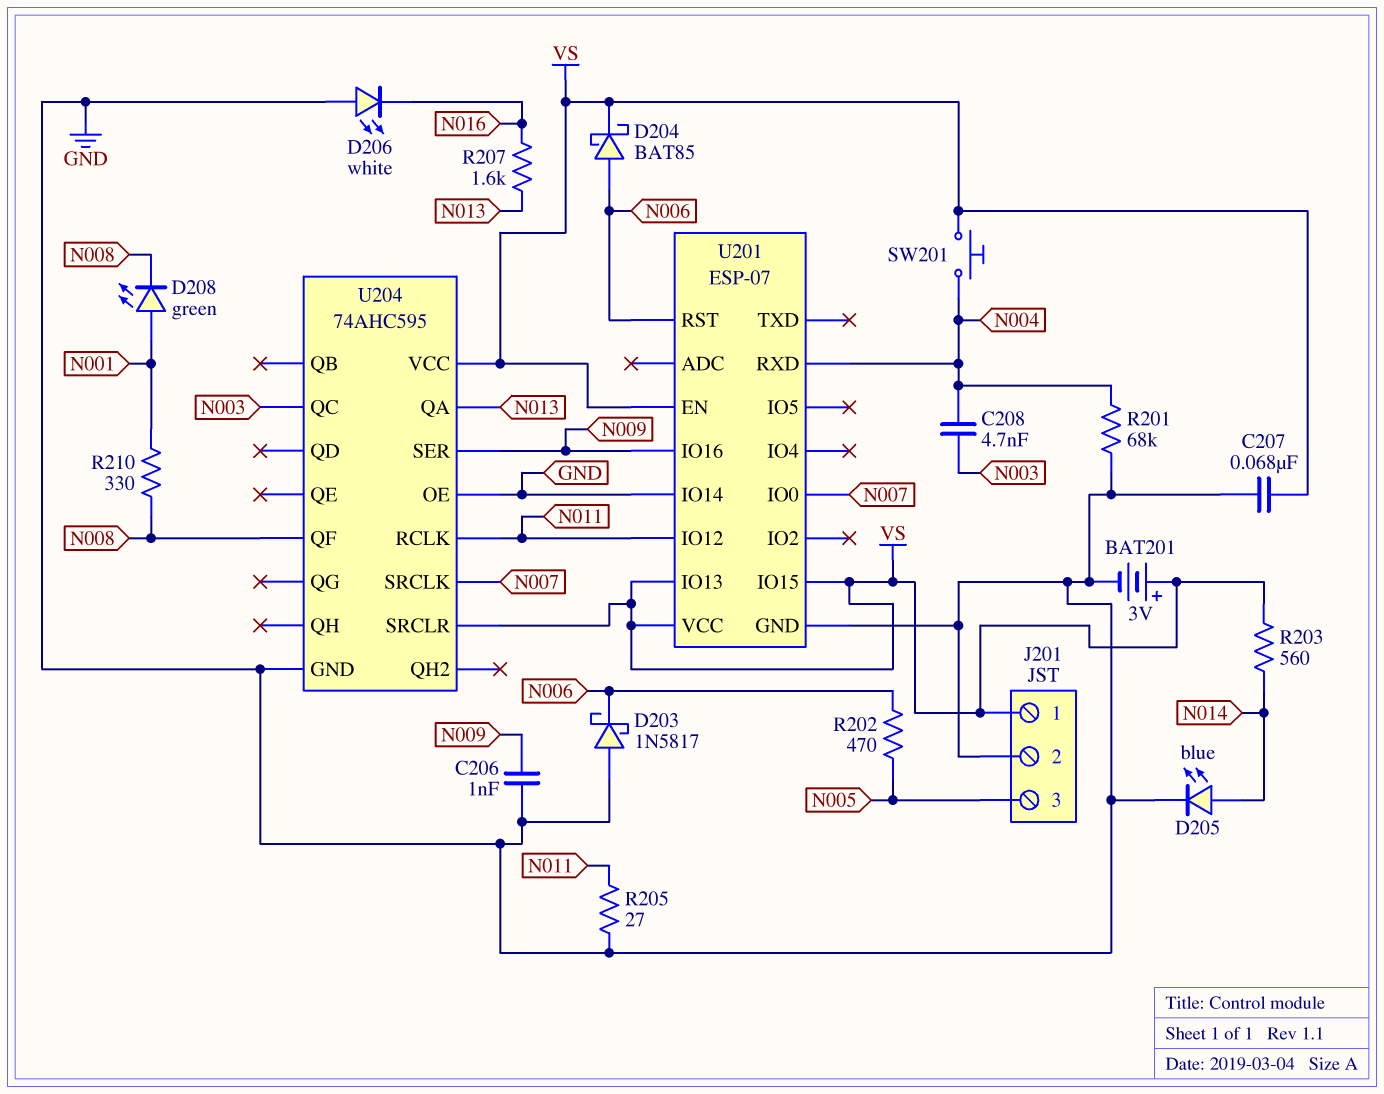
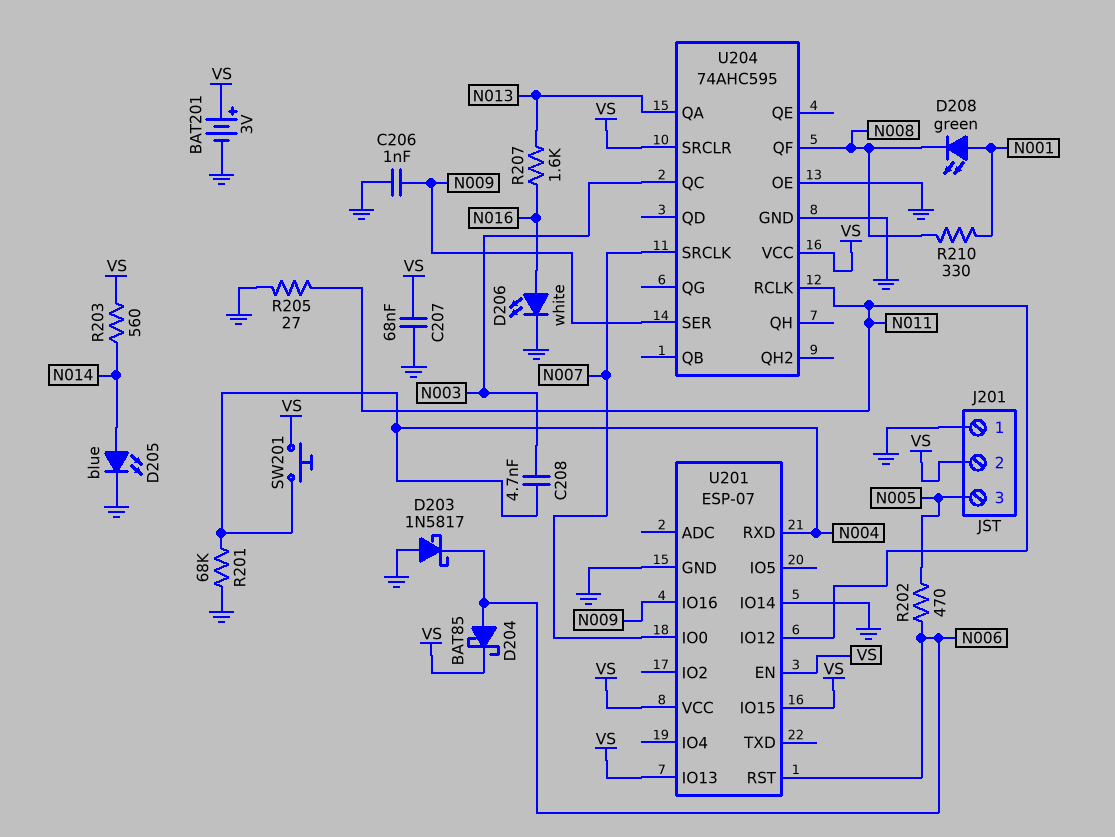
D206: LED white (A GND, K N016) -> LED white (A N016, K GND)
J201 pin 1: VS -> GND
J201 pin 2: GND -> VS

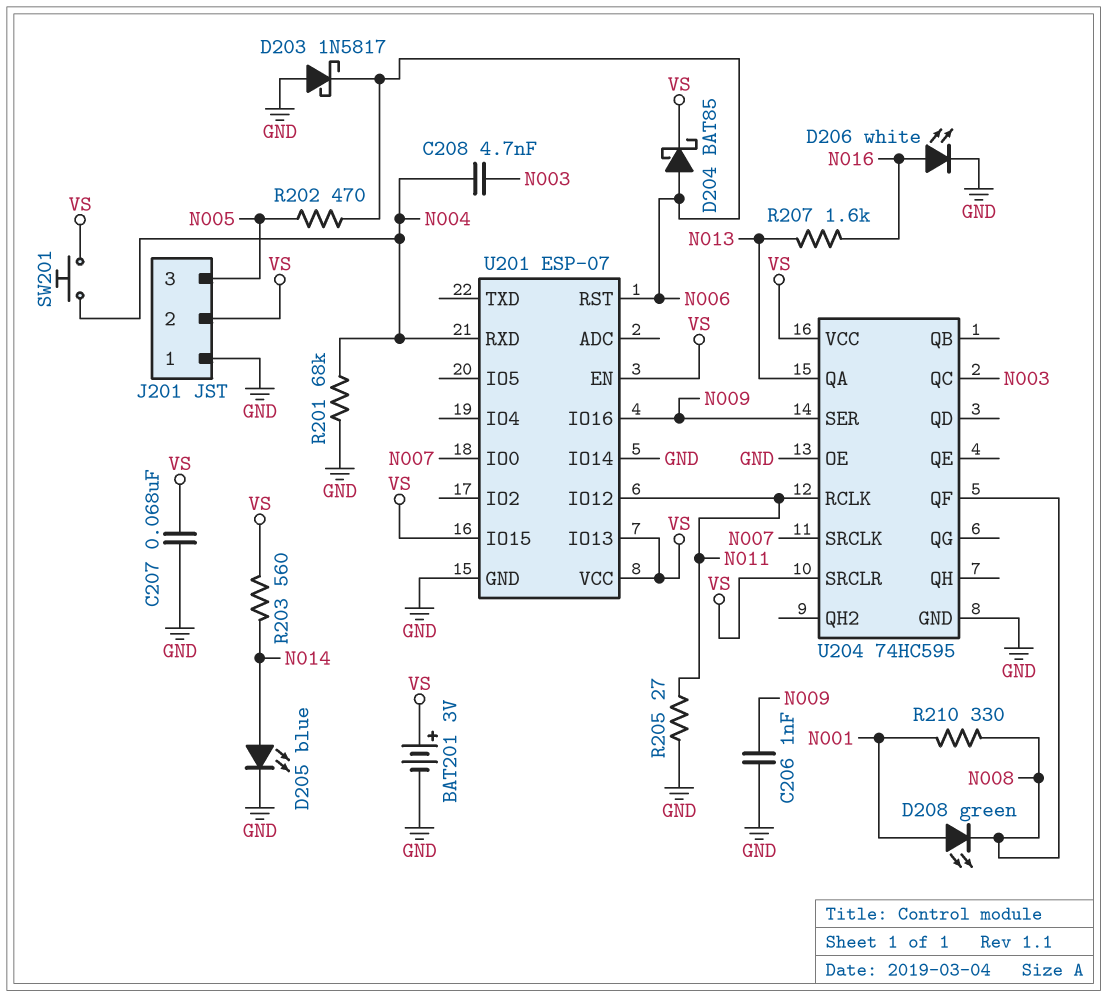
U204: 74AHC595 -> 74HC595

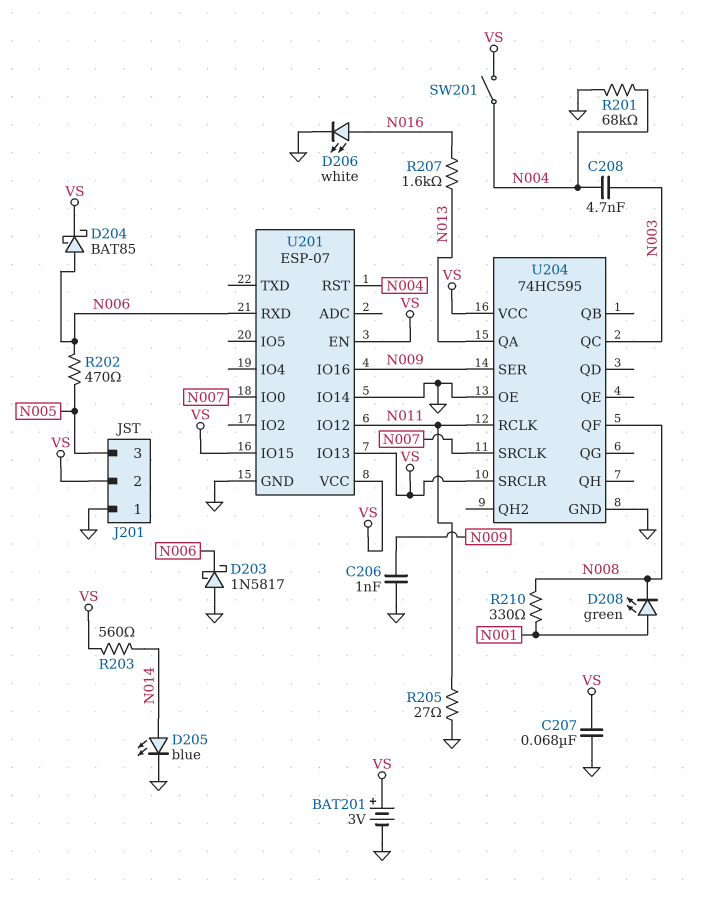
SW201: button (N004, VS) -> switch (N004, VS)
U201 pin RST: N006 -> N004
U201 pin RXD: N004 -> N006

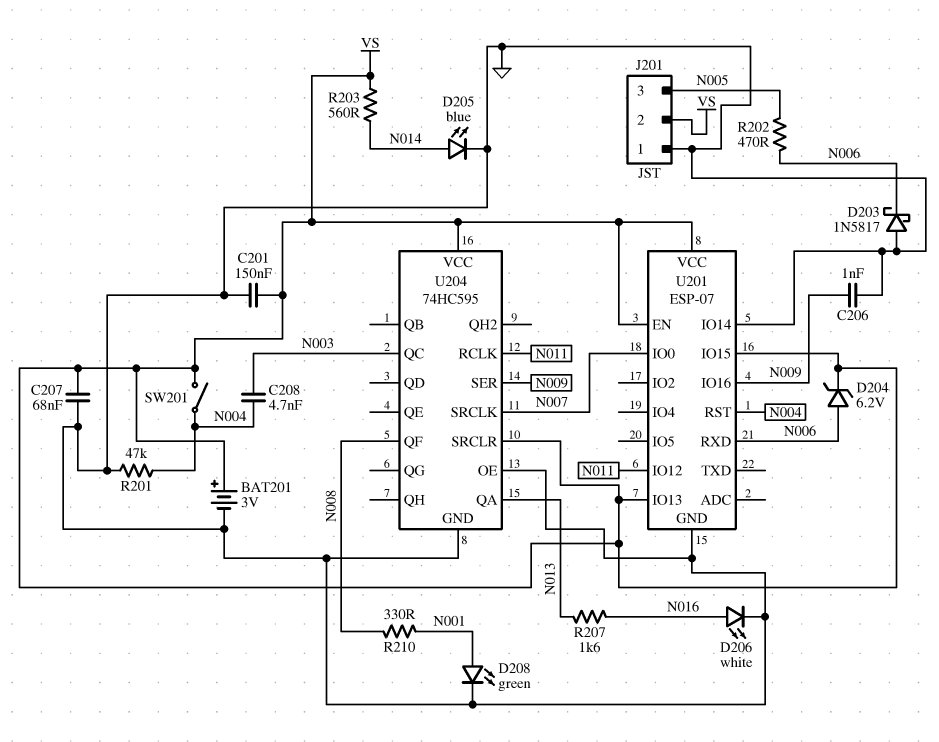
C201: none -> 150nF (GND, VS)
D204: schottky BAT85 (A N006, K VS) -> zener 6.2V (A N006, K VS)
D208: LED green (A N001, K N008) -> LED green (A N001, K GND)
R201: 68k (GND, N004) -> 47k (GND, N004)
R205: 27 (GND, N011) -> none

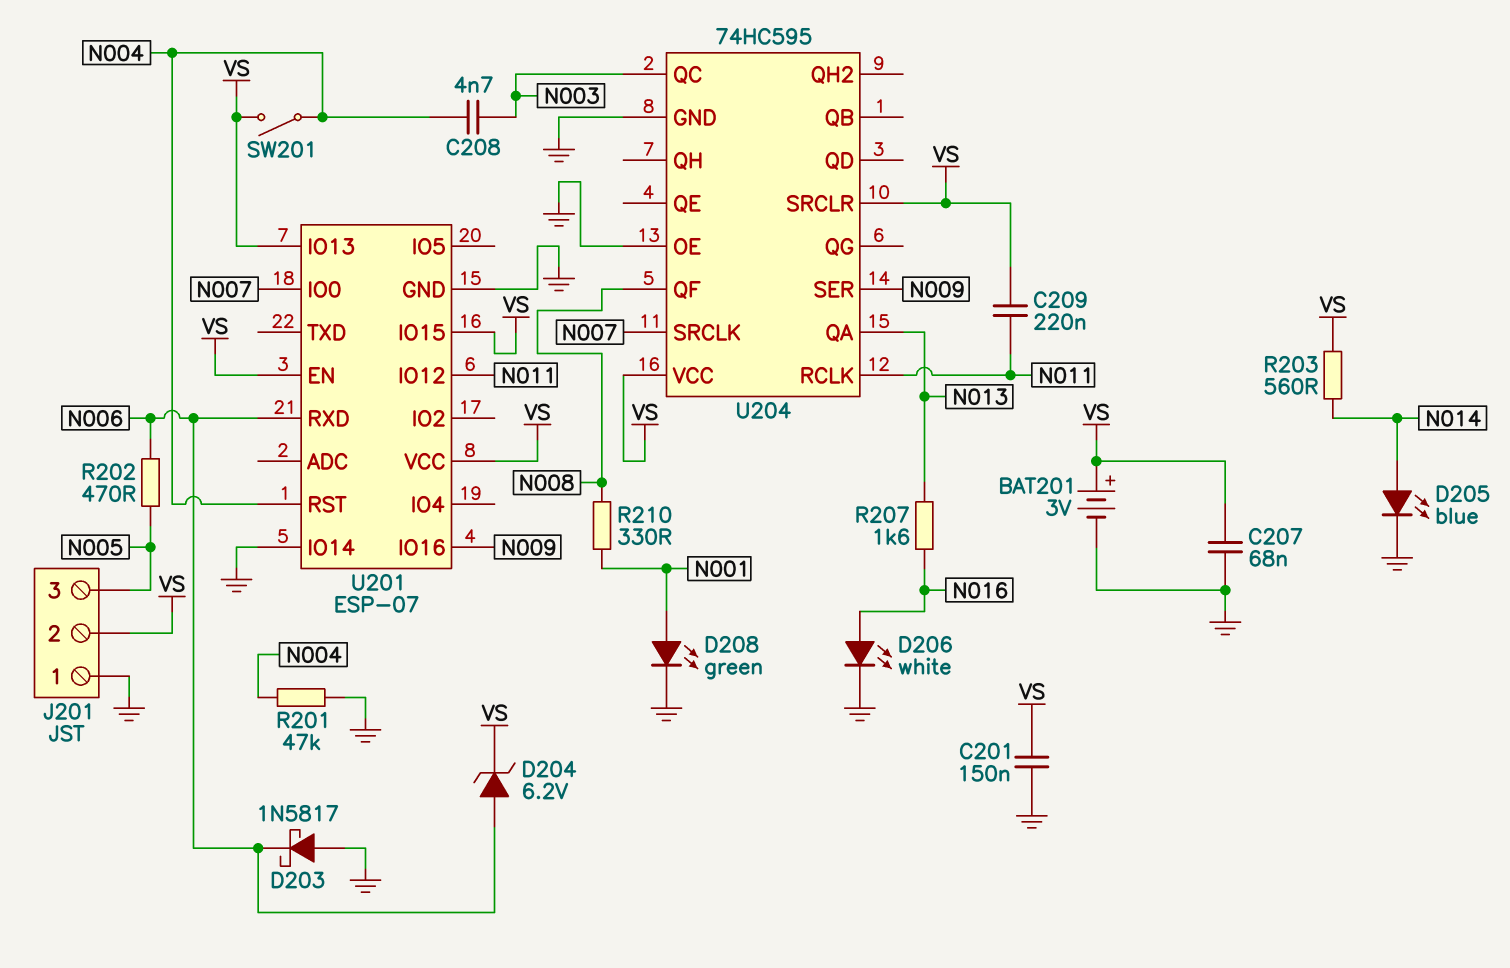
C206: 1nF (GND, N009) -> none
C209: none -> 220nF (N011, VS)

